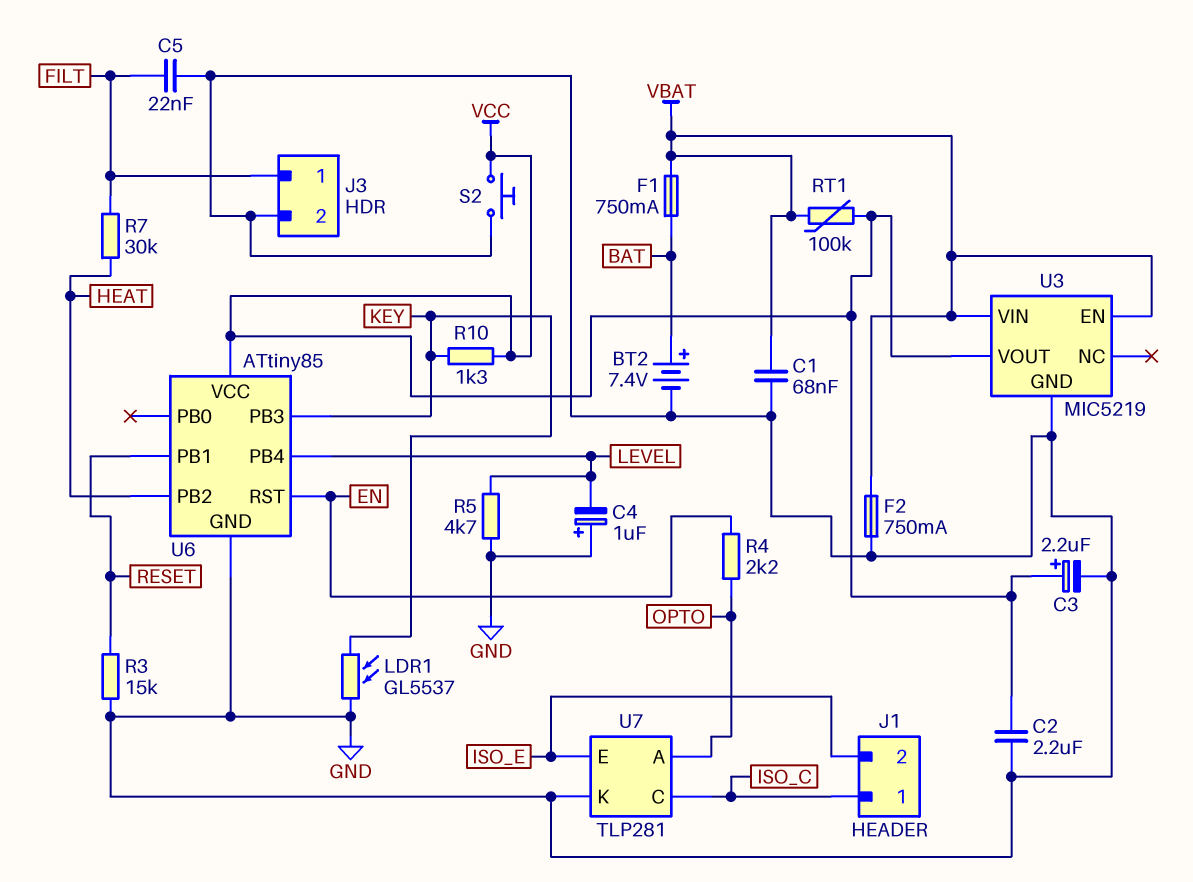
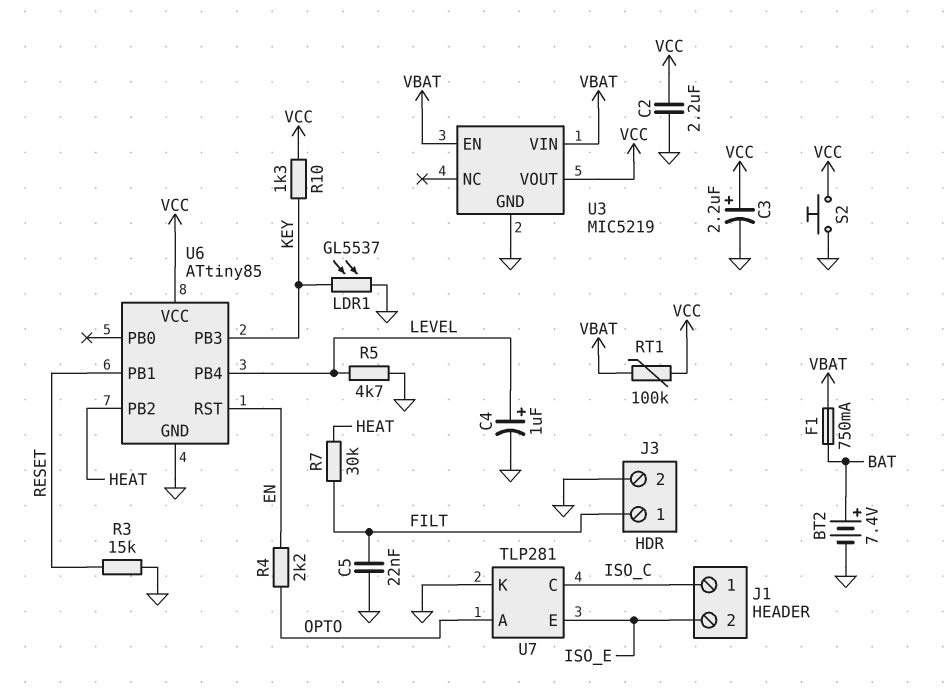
C1: 68nF (GND, VBAT) -> none
C4: 1uF (plus GND, minus LEVEL) -> 1uF (plus LEVEL, minus GND)
F2: 750mA (GND, VBAT) -> none

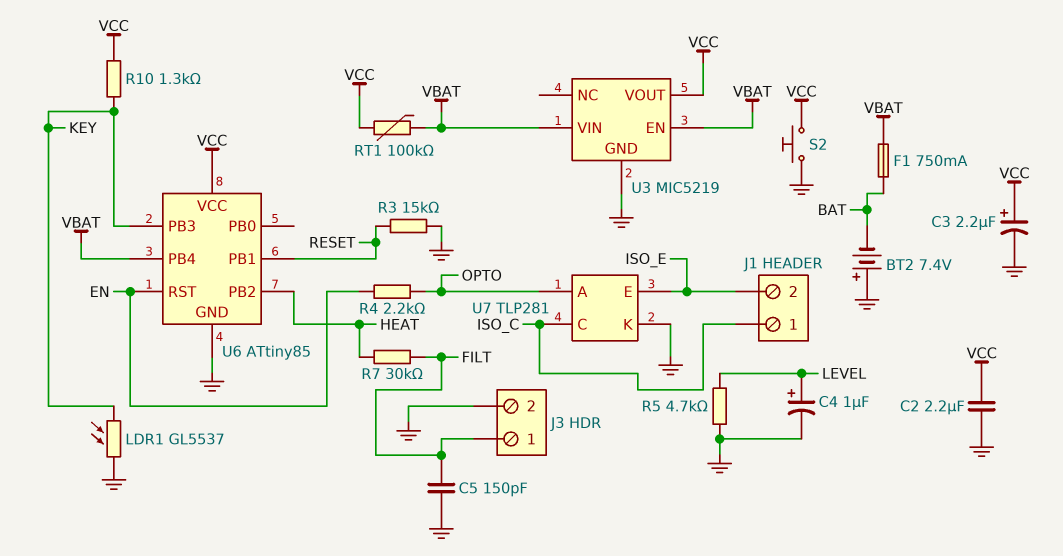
BT2: 7.4V (plus BAT, minus GND) -> 7.4V (plus GND, minus BAT)
C5: 22nF (FILT, GND) -> 150pF (FILT, GND)
U6 pin PB4: LEVEL -> VBAT

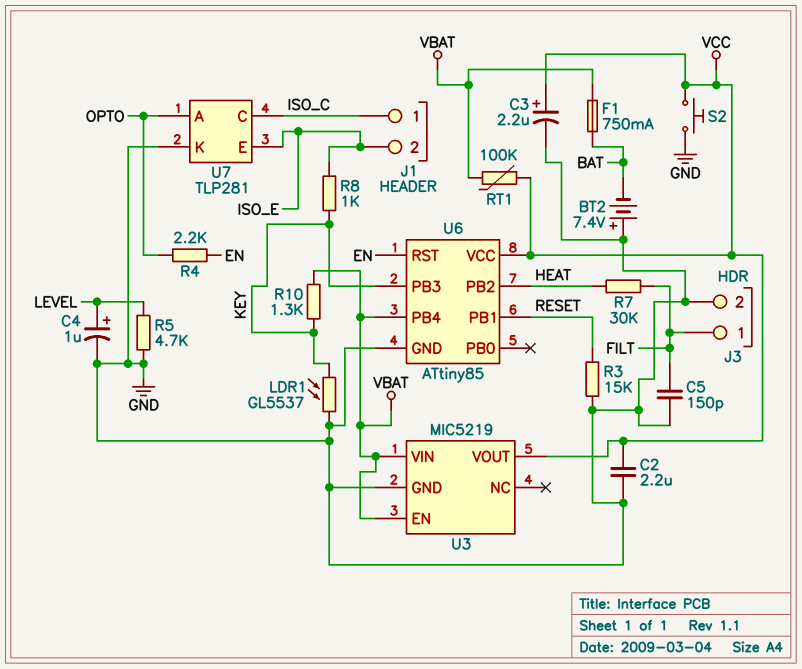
R8: none -> 1k (ISO_E, KEY)
R10: 1.3k (KEY, VCC) -> 1.3k (KEY, VBAT)

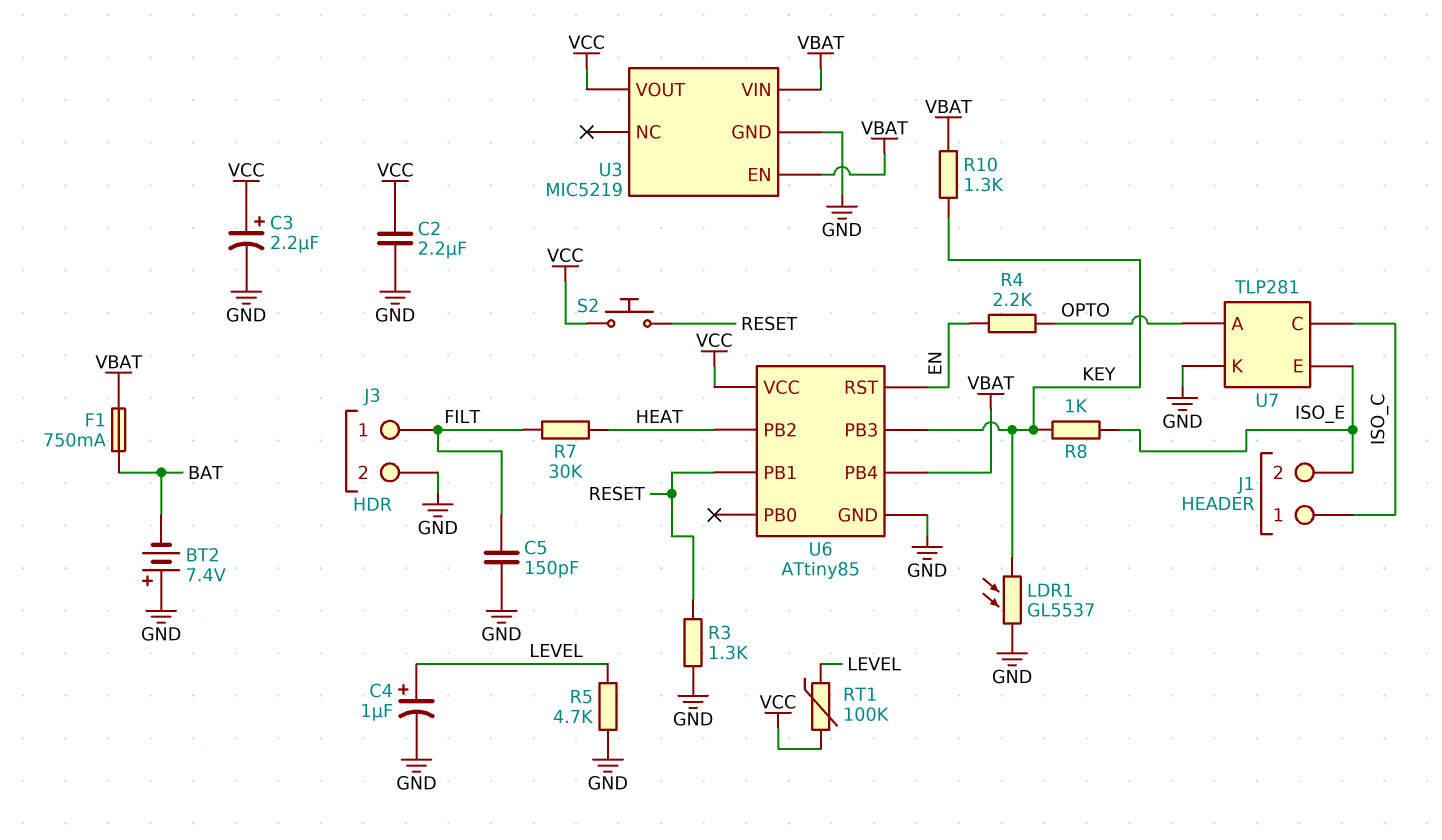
R3: 15k (GND, RESET) -> 1.3k (GND, RESET)
RT1: 100k (VBAT, VCC) -> 100k (LEVEL, VCC)
S2: button (GND, VCC) -> button (RESET, VCC)

